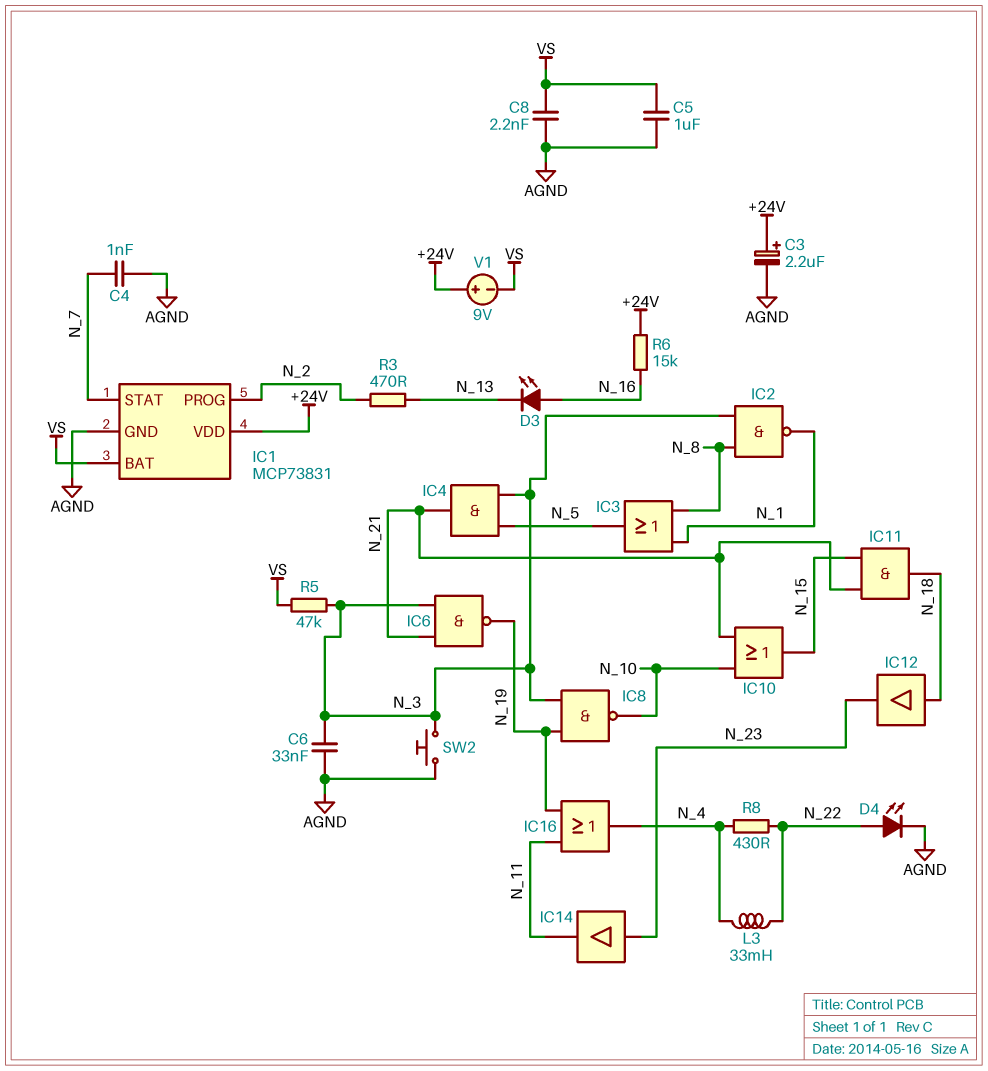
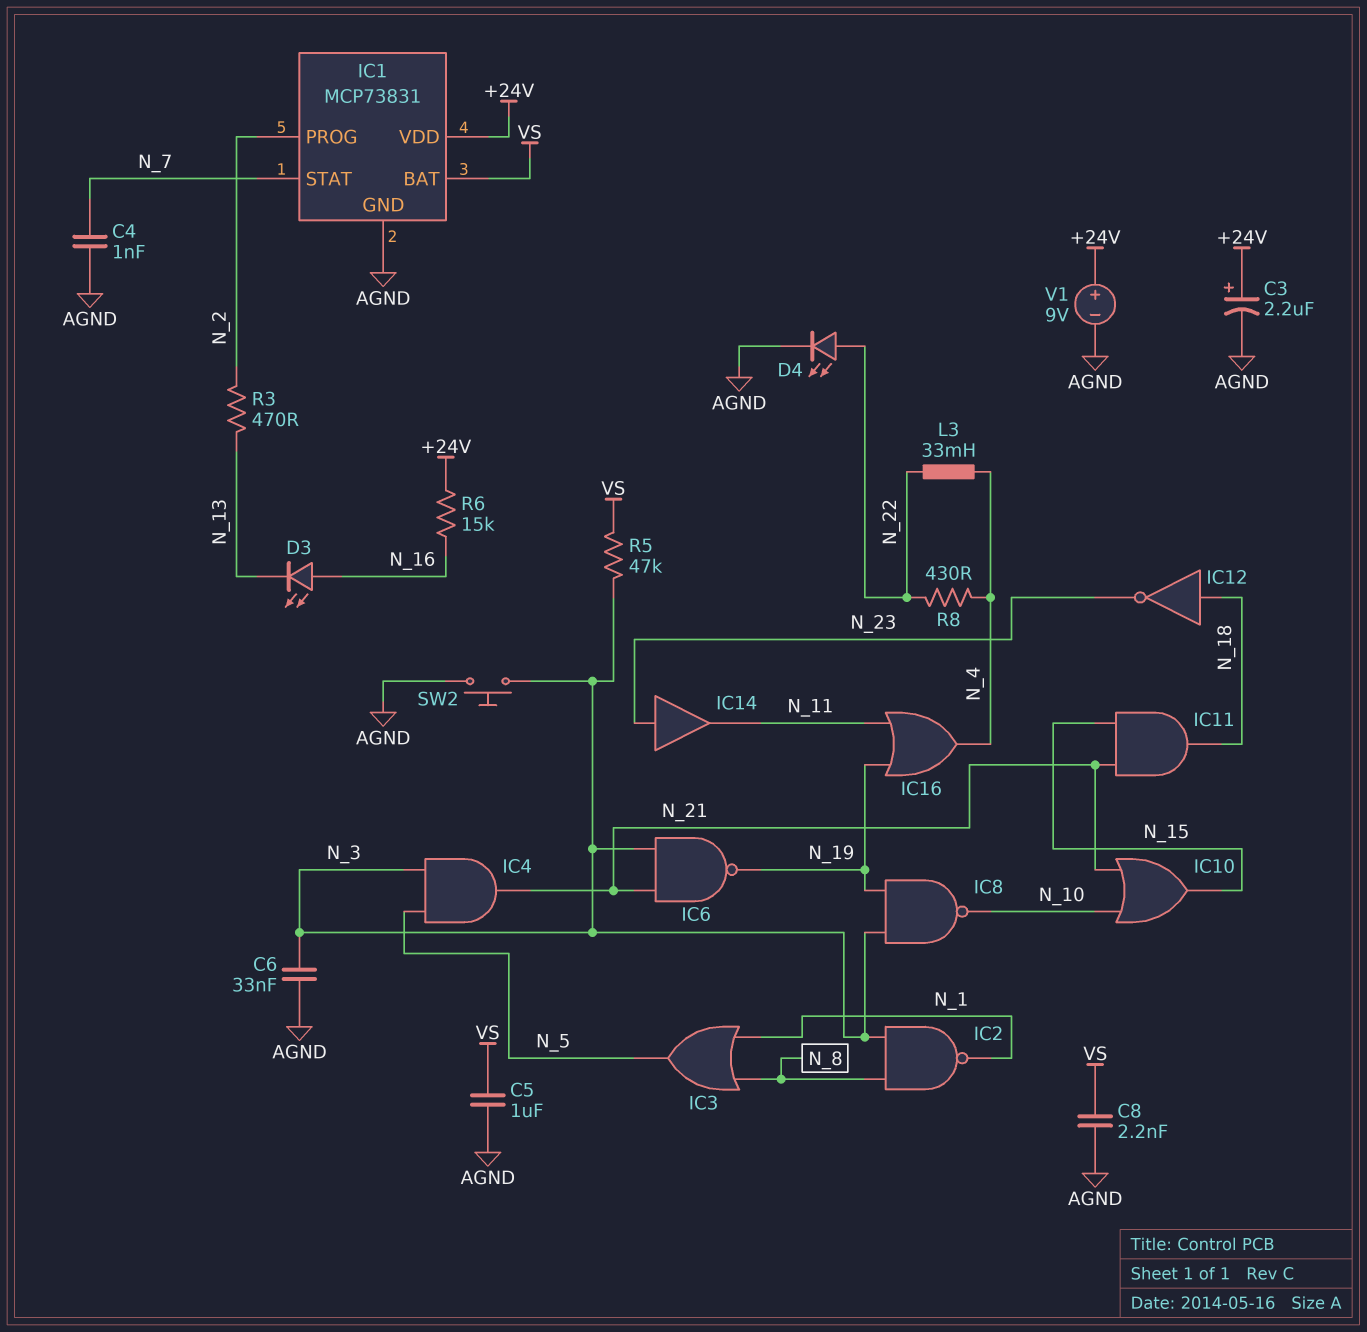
IC12: buffer (in N_18, out N_23) -> NOT (in N_18, out N_23)
V1: 9V (plus +24V, minus VS) -> 9V (plus +24V, minus AGND)

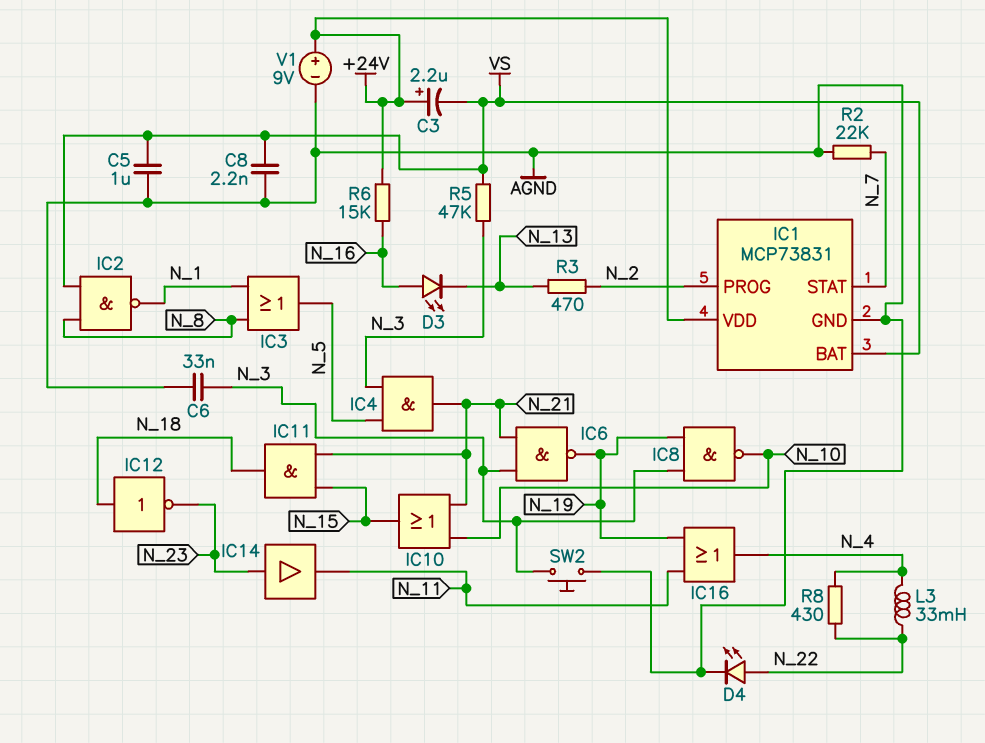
C3: 2.2uF (plus +24V, minus AGND) -> 2.2uF (plus +24V, minus VS)
C4: 1nF (AGND, N_7) -> none
IC2: NAND (in N_3, in N_8, out N_1) -> NAND (in N_8, in VS, out N_1)
R2: none -> 22k (AGND, N_7)

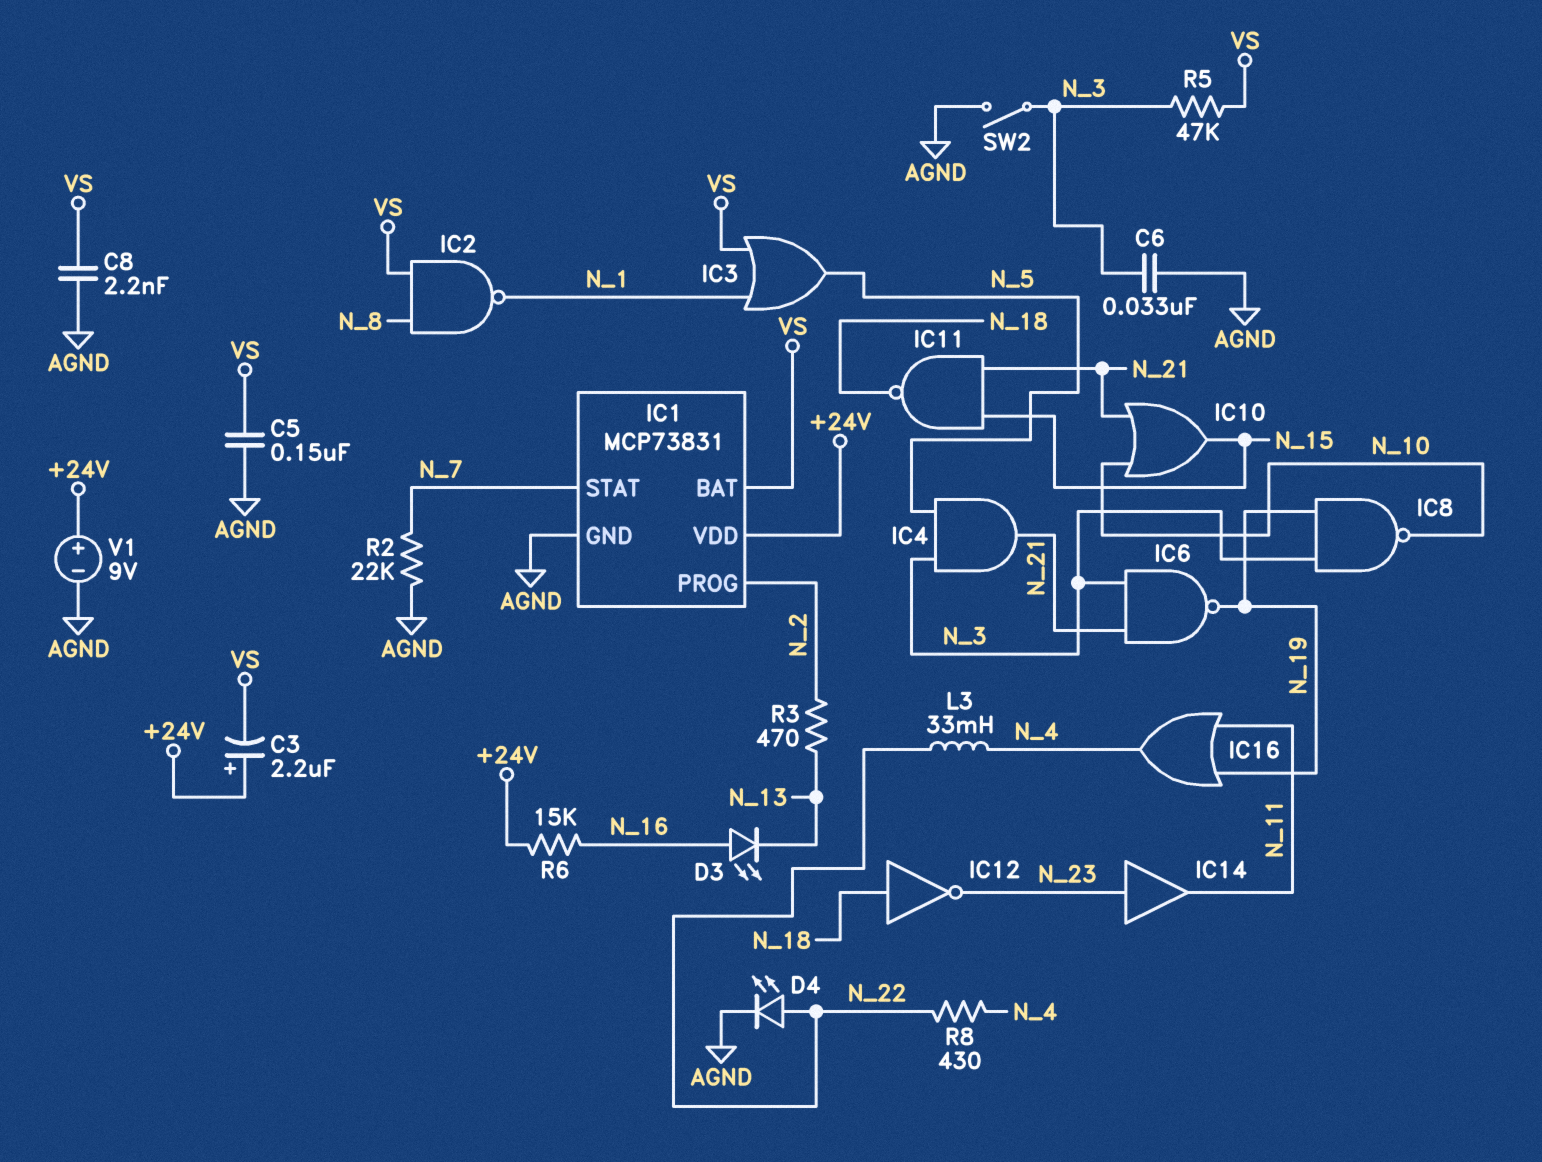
C5: 1uF (AGND, VS) -> 150nF (AGND, VS)
IC3: OR (in N_1, in N_8, out N_5) -> OR (in N_1, in VS, out N_5)
IC11: AND (in N_15, in N_21, out N_18) -> NAND (in N_15, in N_21, out N_18)
SW2: button (AGND, N_3) -> switch (AGND, N_3)

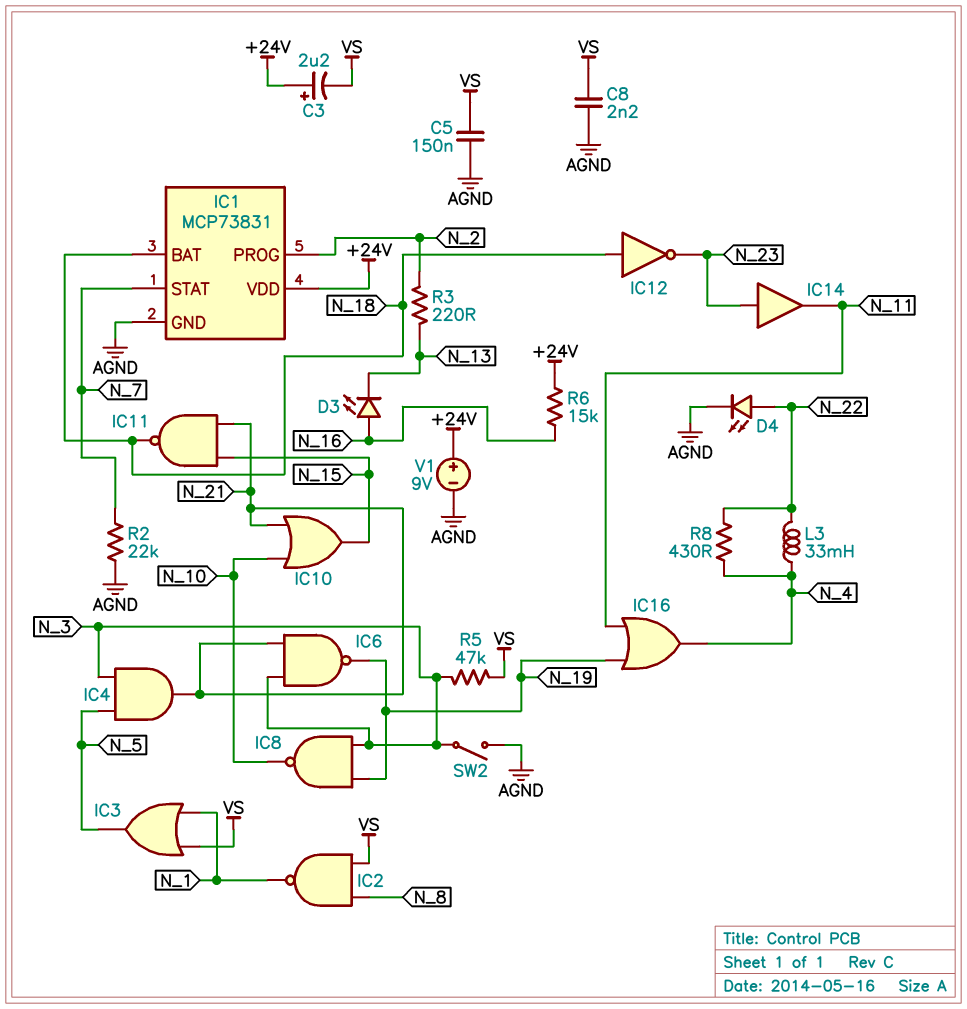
C6: 33nF (AGND, N_3) -> none
IC1 pin BAT: VS -> N_18
R3: 470 (N_2, N_13) -> 220 (N_2, N_13)

